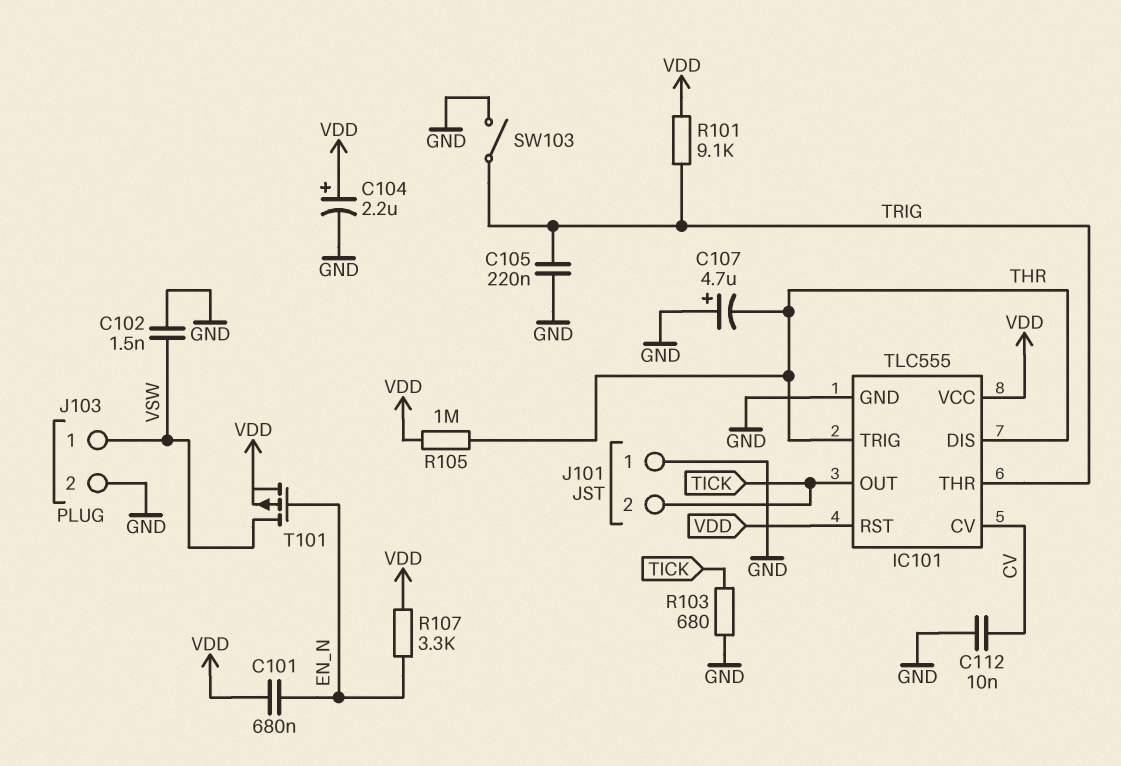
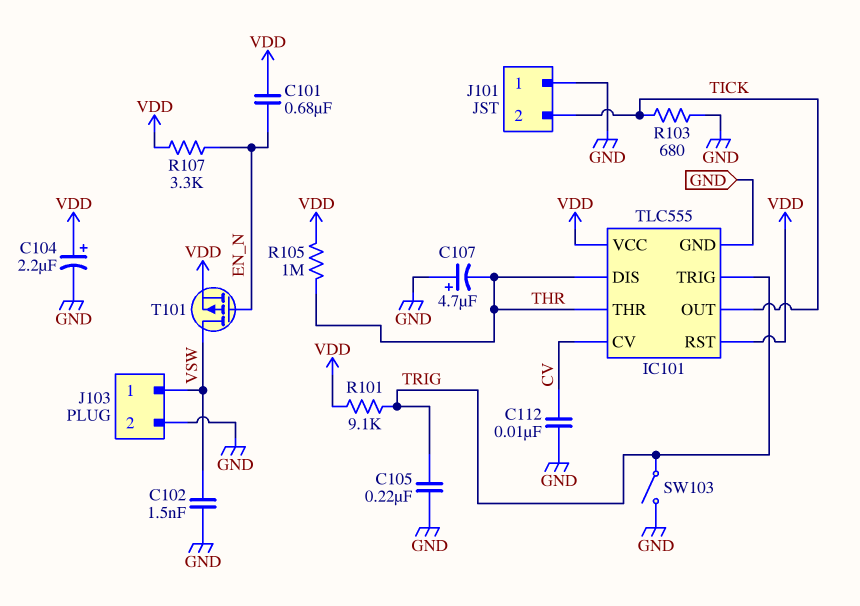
IC101 pin THR: TRIG -> THR
IC101 pin TRIG: THR -> TRIG

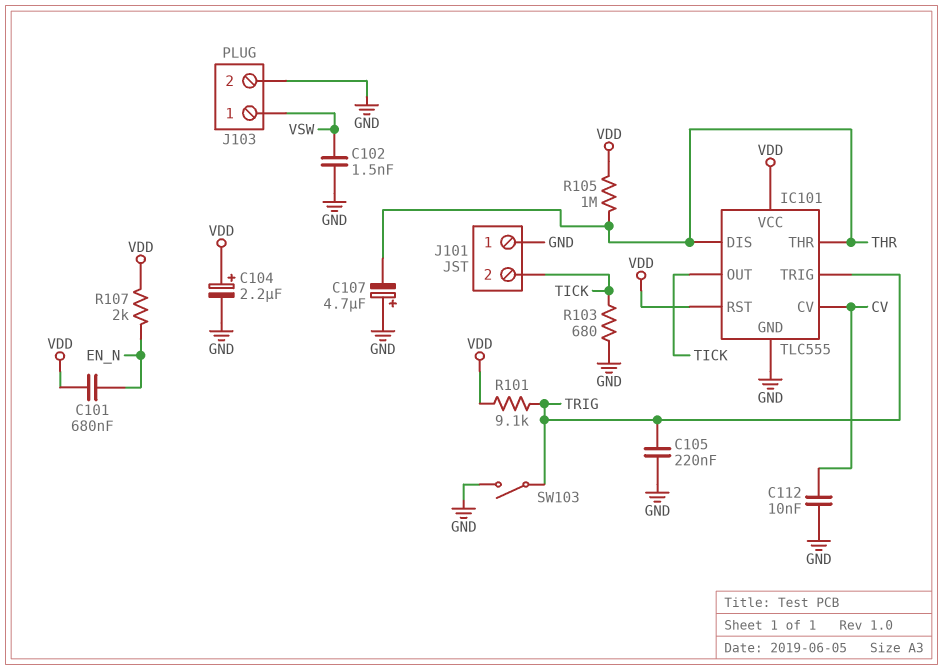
R107: 3.3k (EN_N, VDD) -> 2k (EN_N, VDD)
T101: PMOS (G EN_N, D VSW, S VDD) -> none

